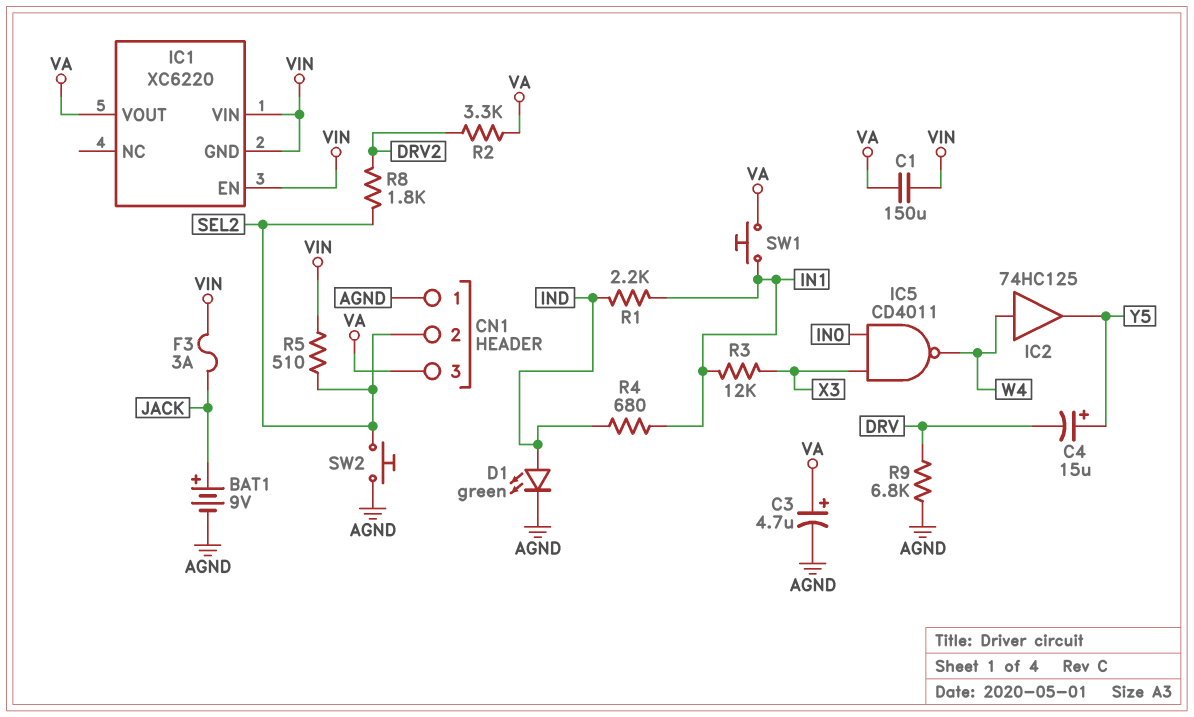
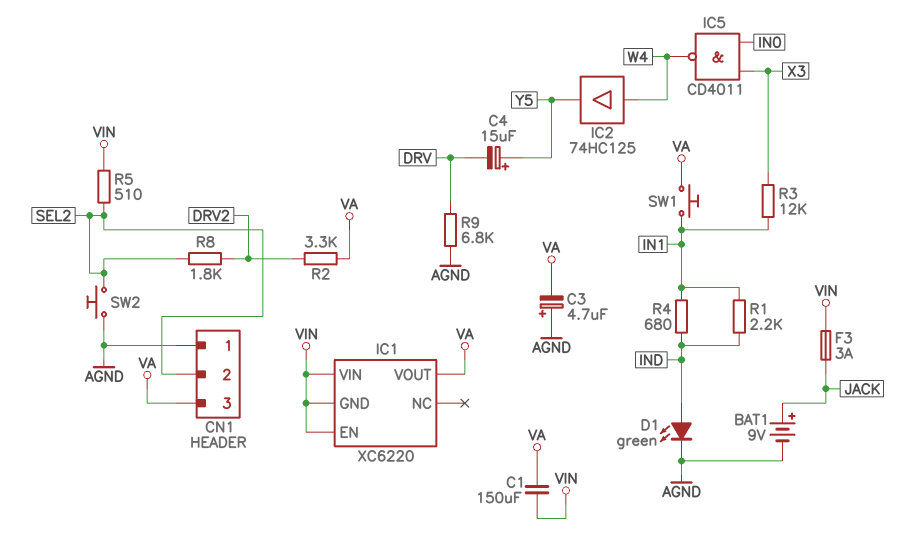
C3: 4.7uF (plus VA, minus AGND) -> 4.7uF (plus AGND, minus VA)

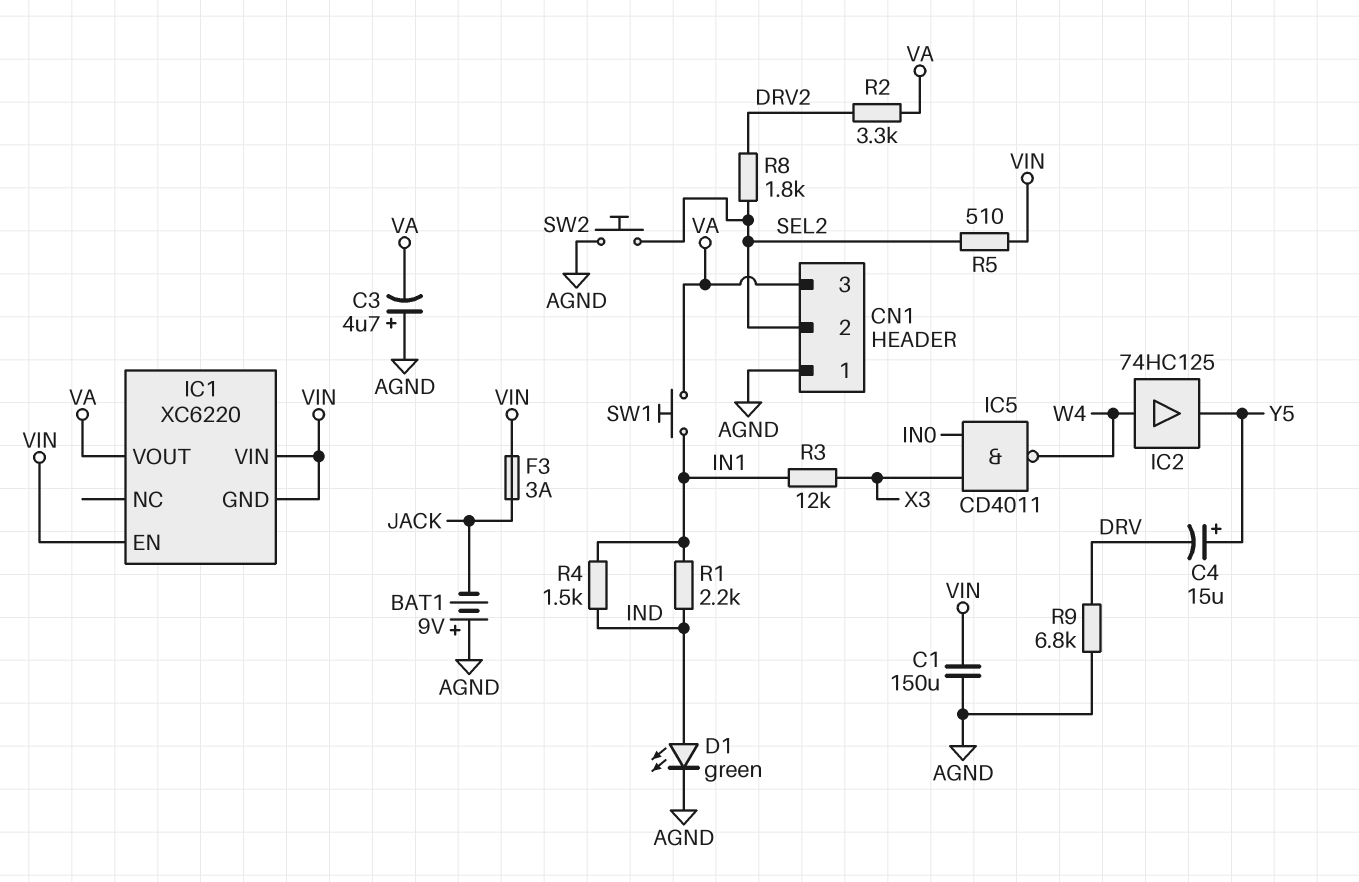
BAT1: 9V (plus JACK, minus AGND) -> 9V (plus AGND, minus JACK)
C1: 150uF (VA, VIN) -> 150uF (AGND, VIN)
R4: 680 (IN1, IND) -> 1.5k (IN1, IND)

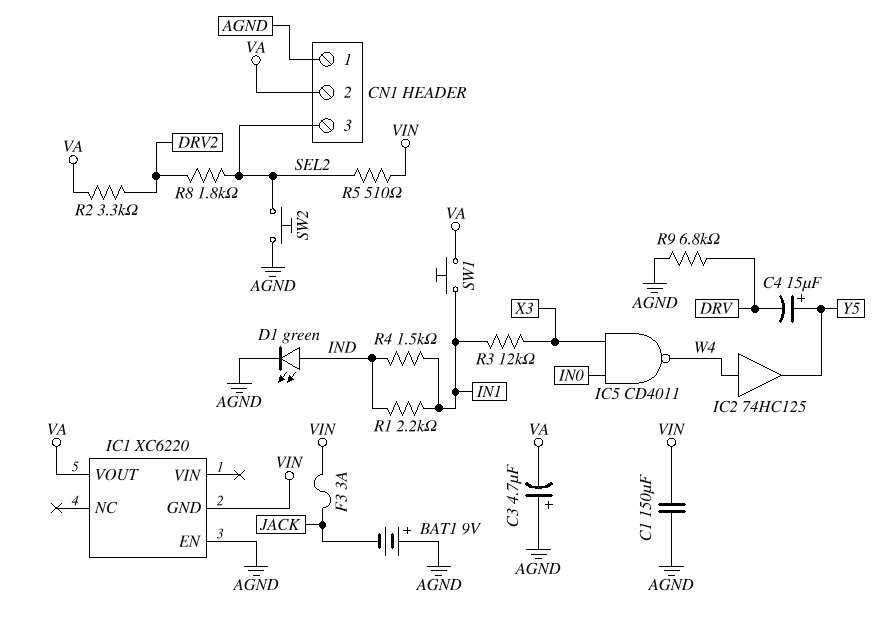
CN1 pin 2: SEL2 -> VA
CN1 pin 3: VA -> SEL2
IC1 pin EN: VIN -> AGND
IC1 pin VIN: VIN -> none

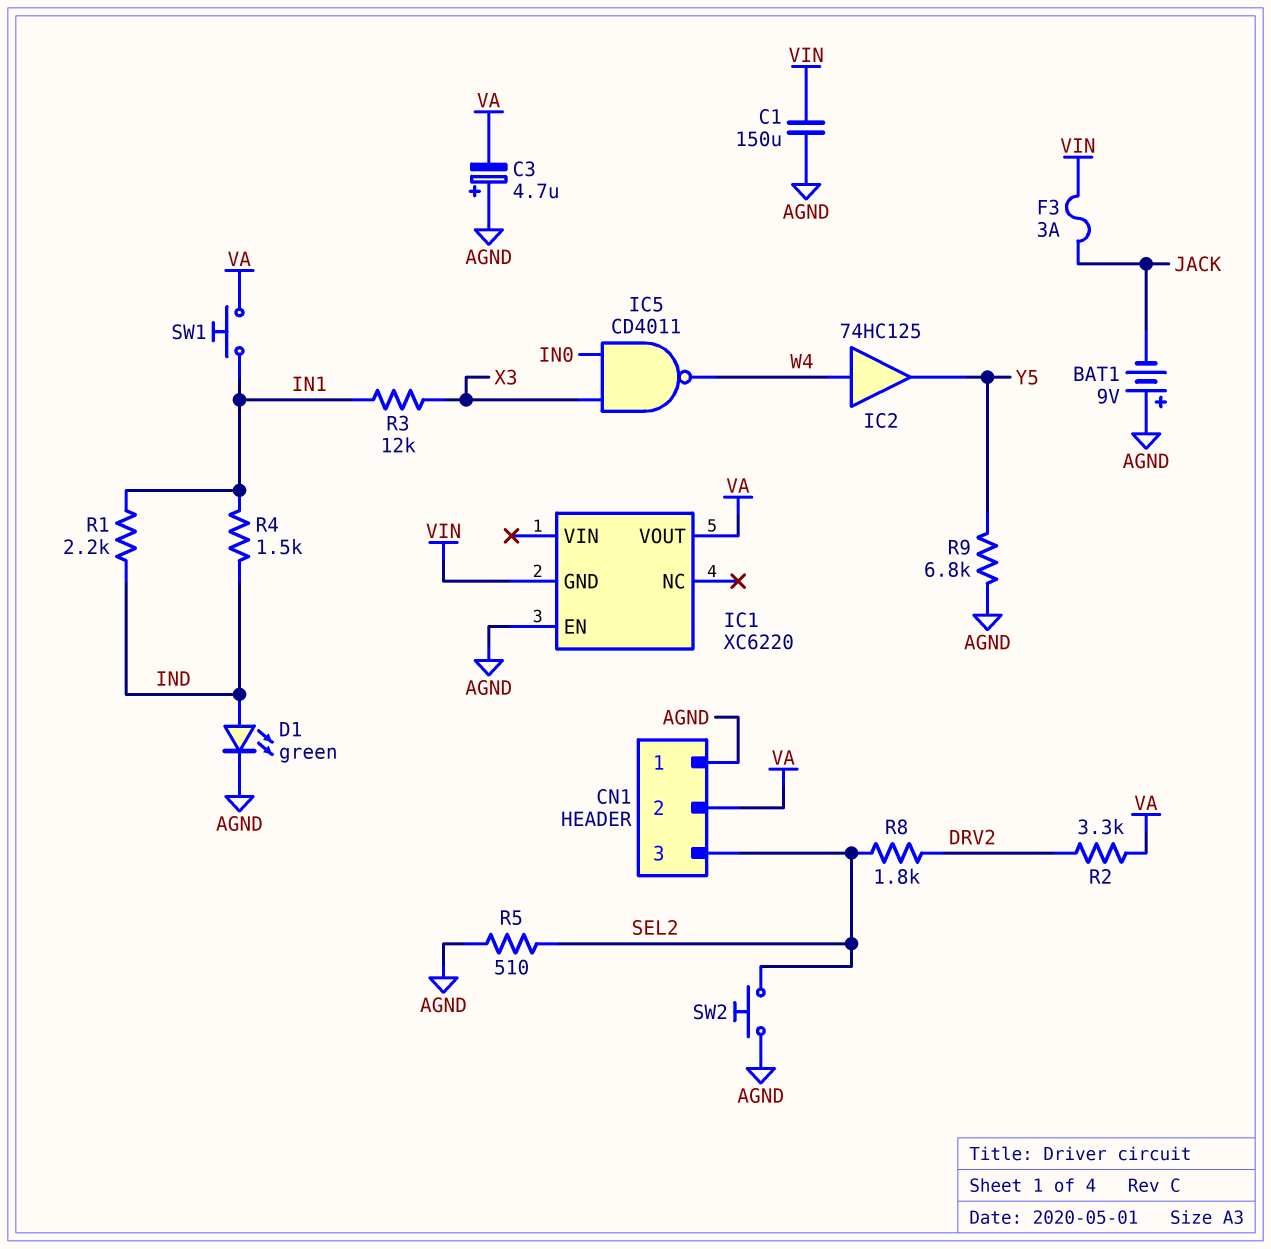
C4: 15uF (plus Y5, minus DRV) -> none
R5: 510 (SEL2, VIN) -> 510 (AGND, SEL2)
R9: 6.8k (AGND, DRV) -> 6.8k (AGND, Y5)

